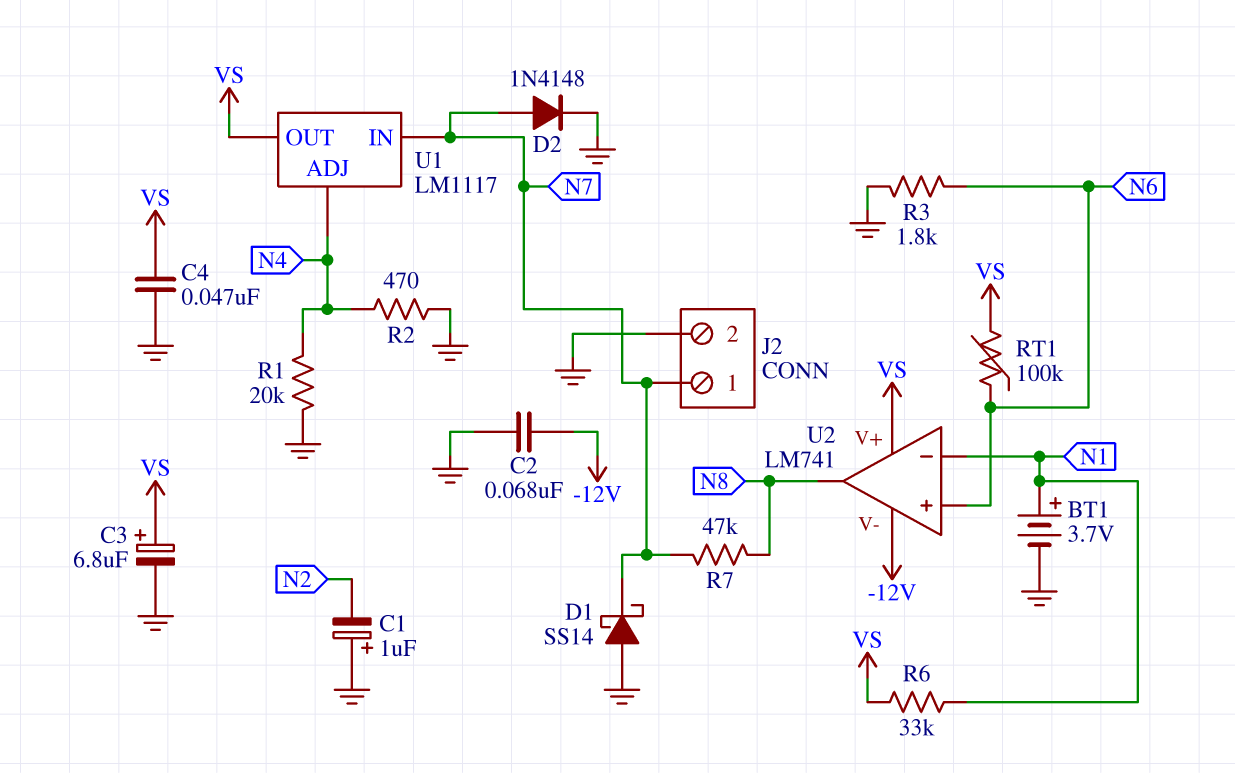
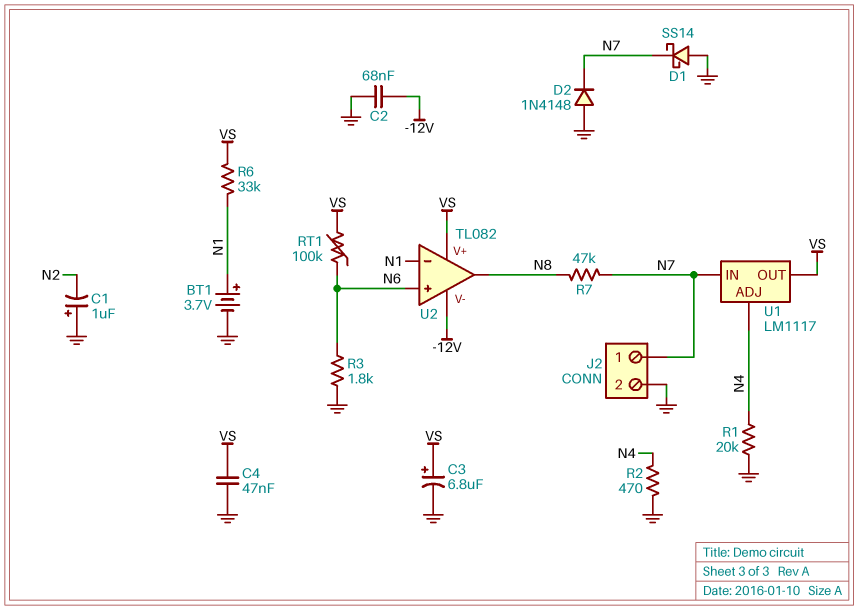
D2: diode 1N4148 (A N7, K GND) -> diode 1N4148 (A GND, K N7)
U2: LM741 -> TL082

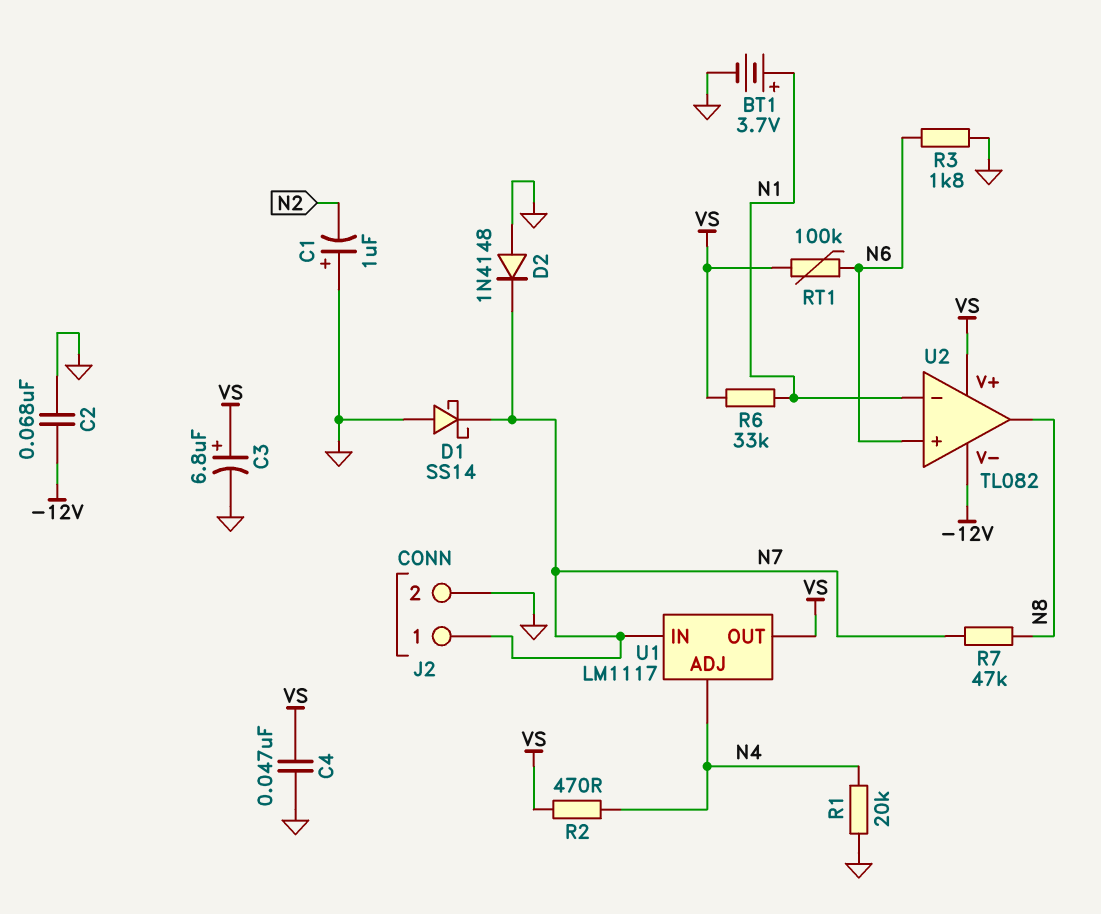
R2: 470 (GND, N4) -> 470 (N4, VS)

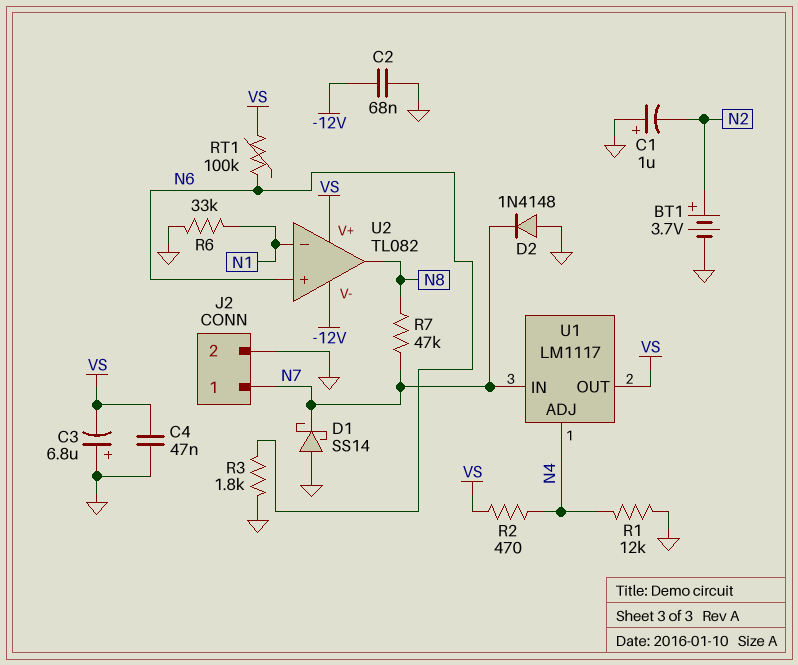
BT1: 3.7V (plus N1, minus GND) -> 3.7V (plus N2, minus GND)
C3: 6.8uF (plus VS, minus GND) -> 6.8uF (plus GND, minus VS)
R1: 20k (GND, N4) -> 12k (GND, N4)
R6: 33k (N1, VS) -> 33k (GND, N1)

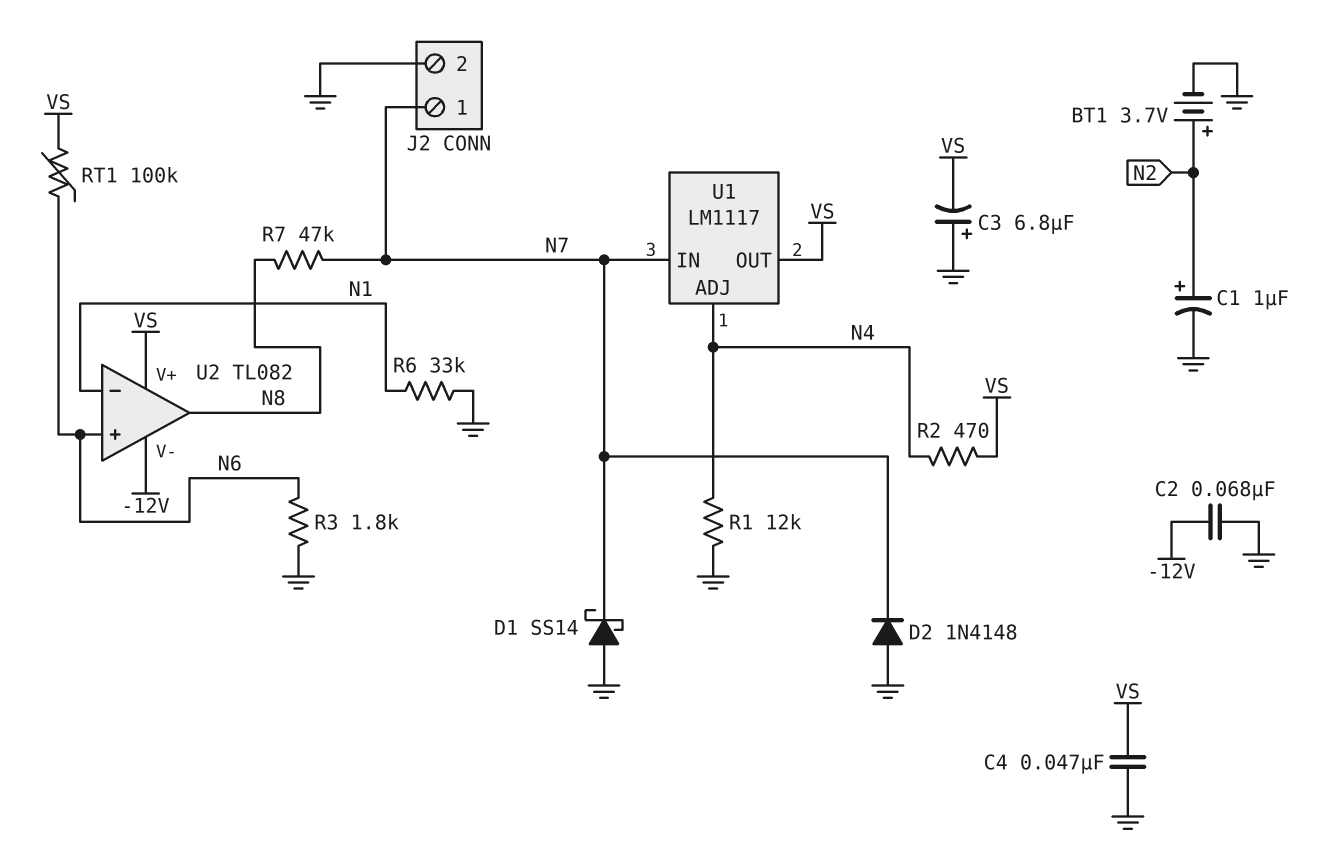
C1: 1uF (plus GND, minus N2) -> 1uF (plus N2, minus GND)

